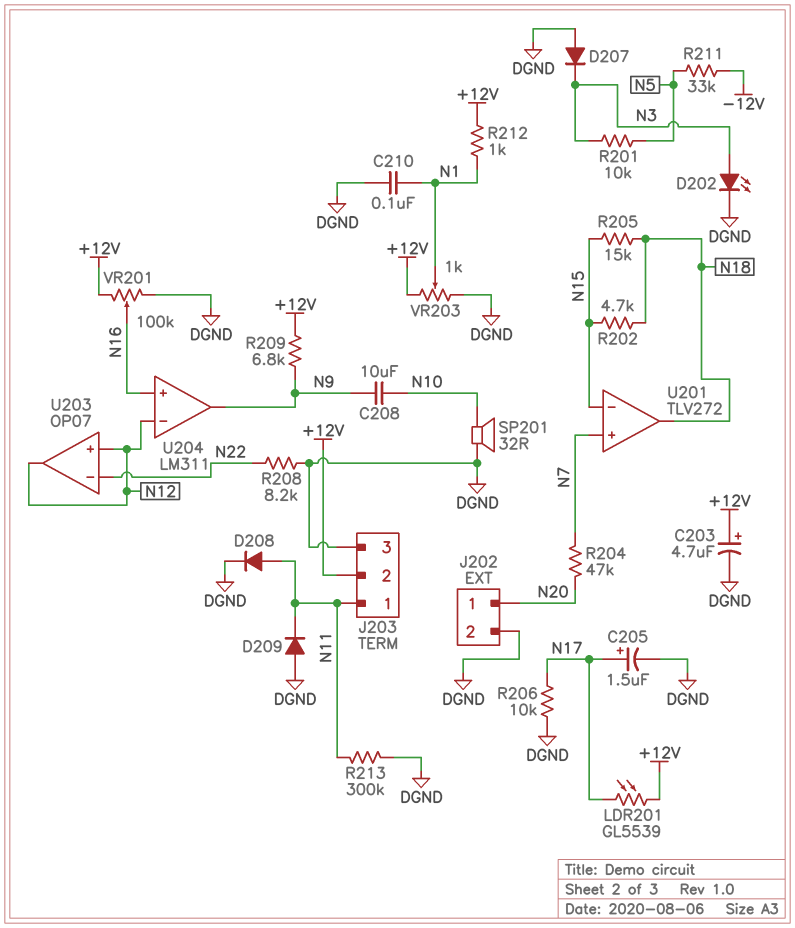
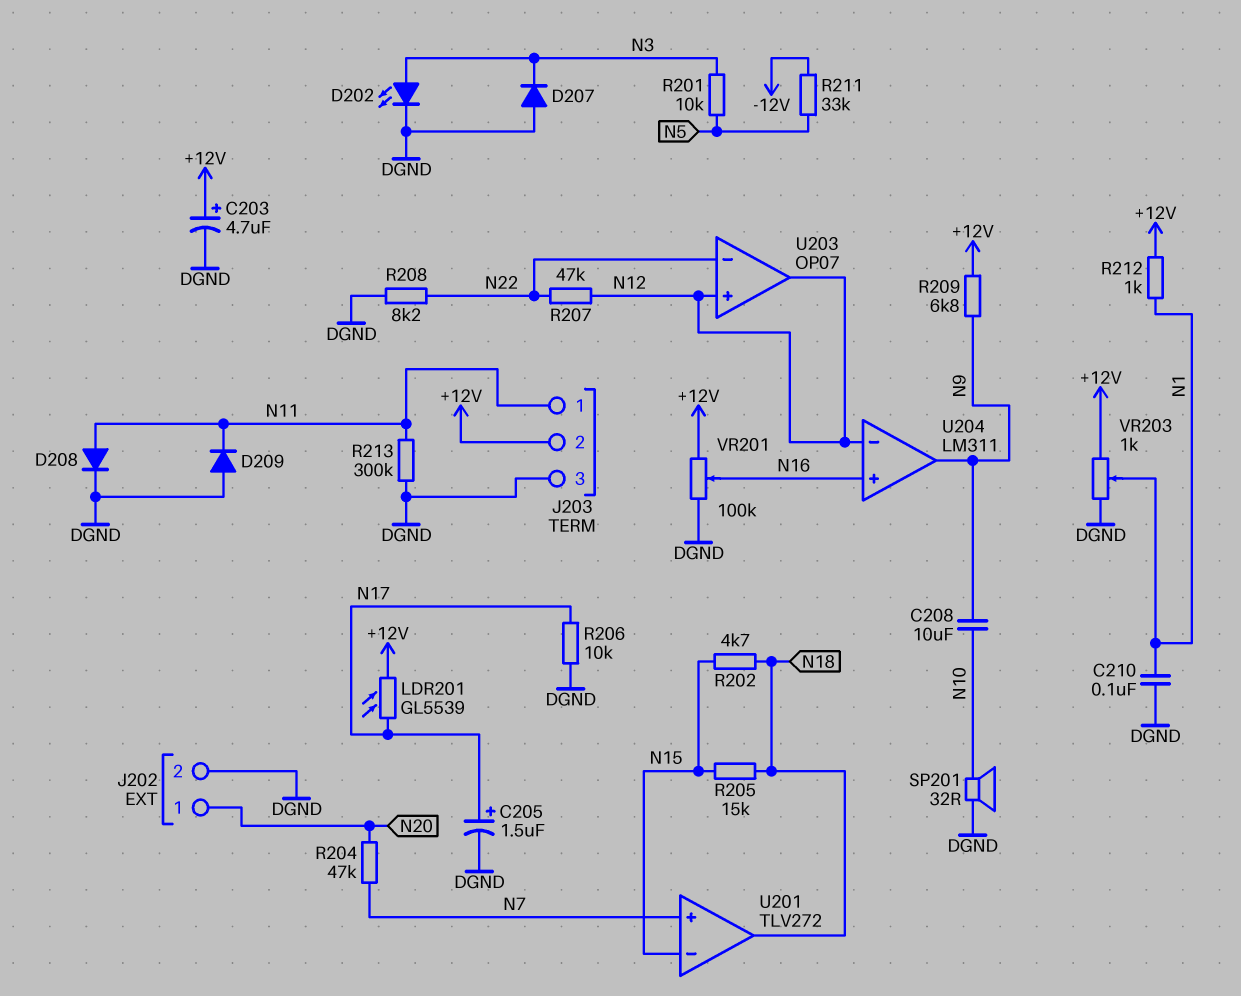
R207: none -> 47k (N12, N22)

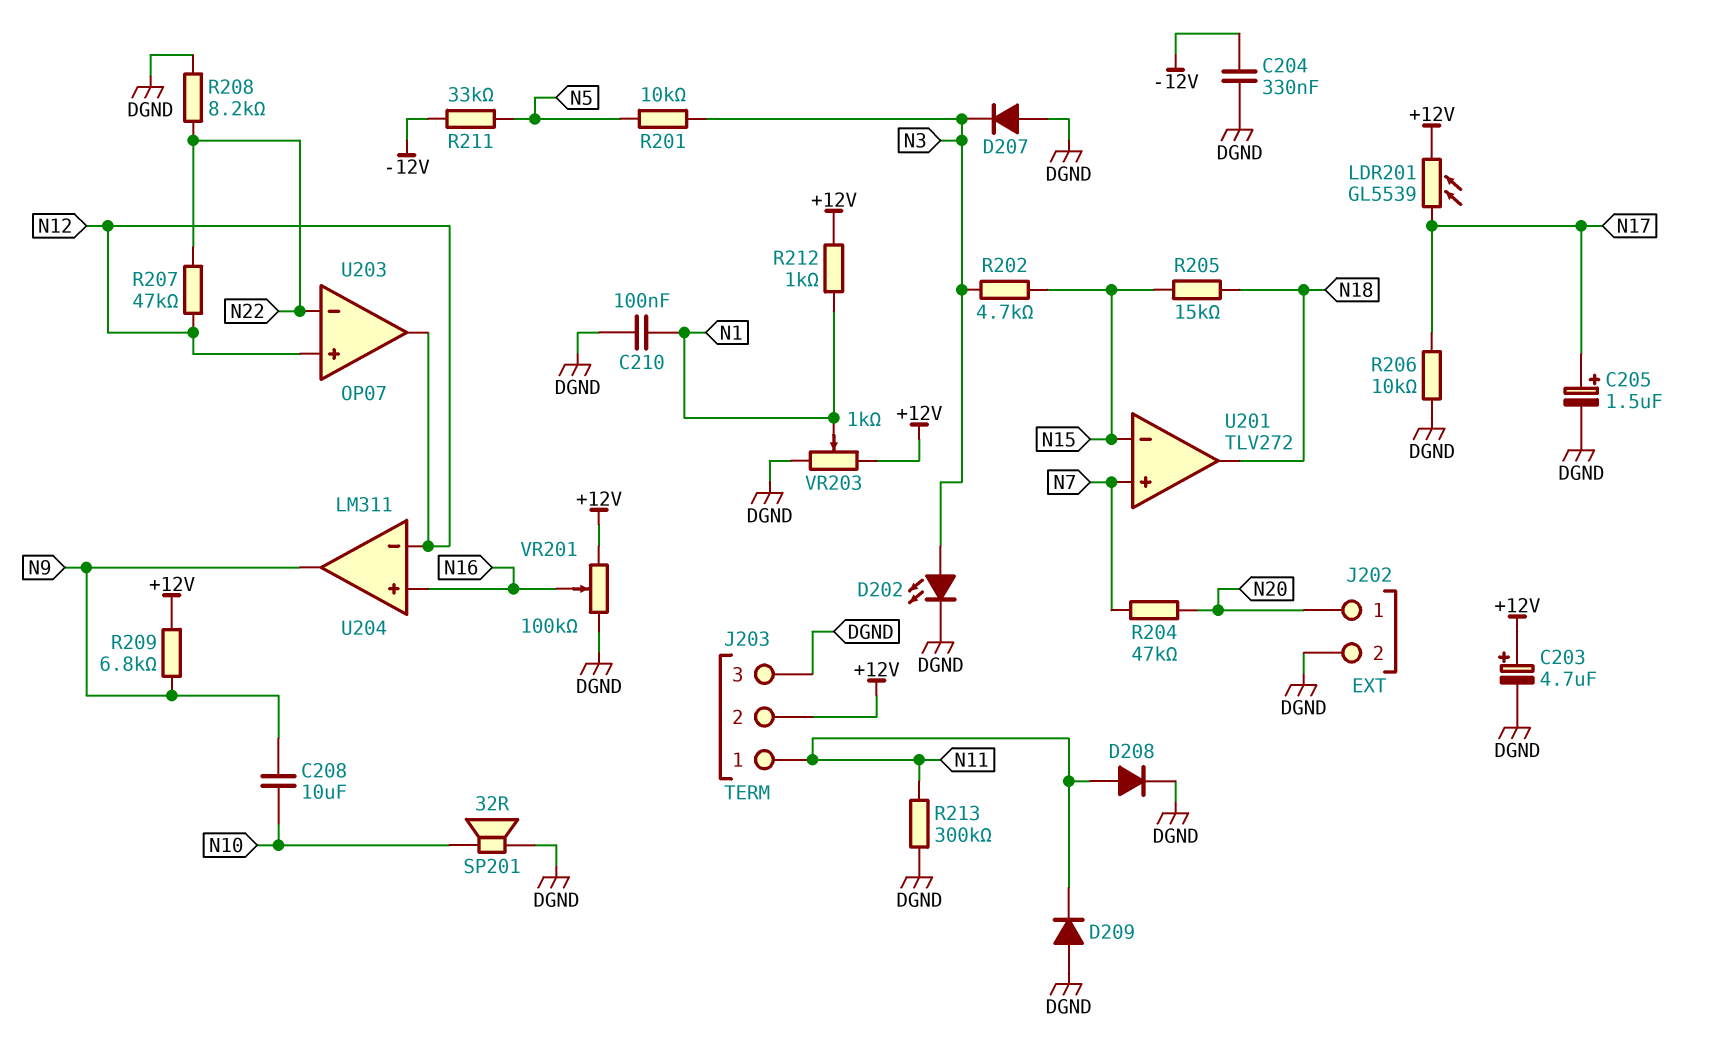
C204: none -> 330nF (-12V, DGND)
R202: 4.7k (N15, N18) -> 4.7k (N3, N15)

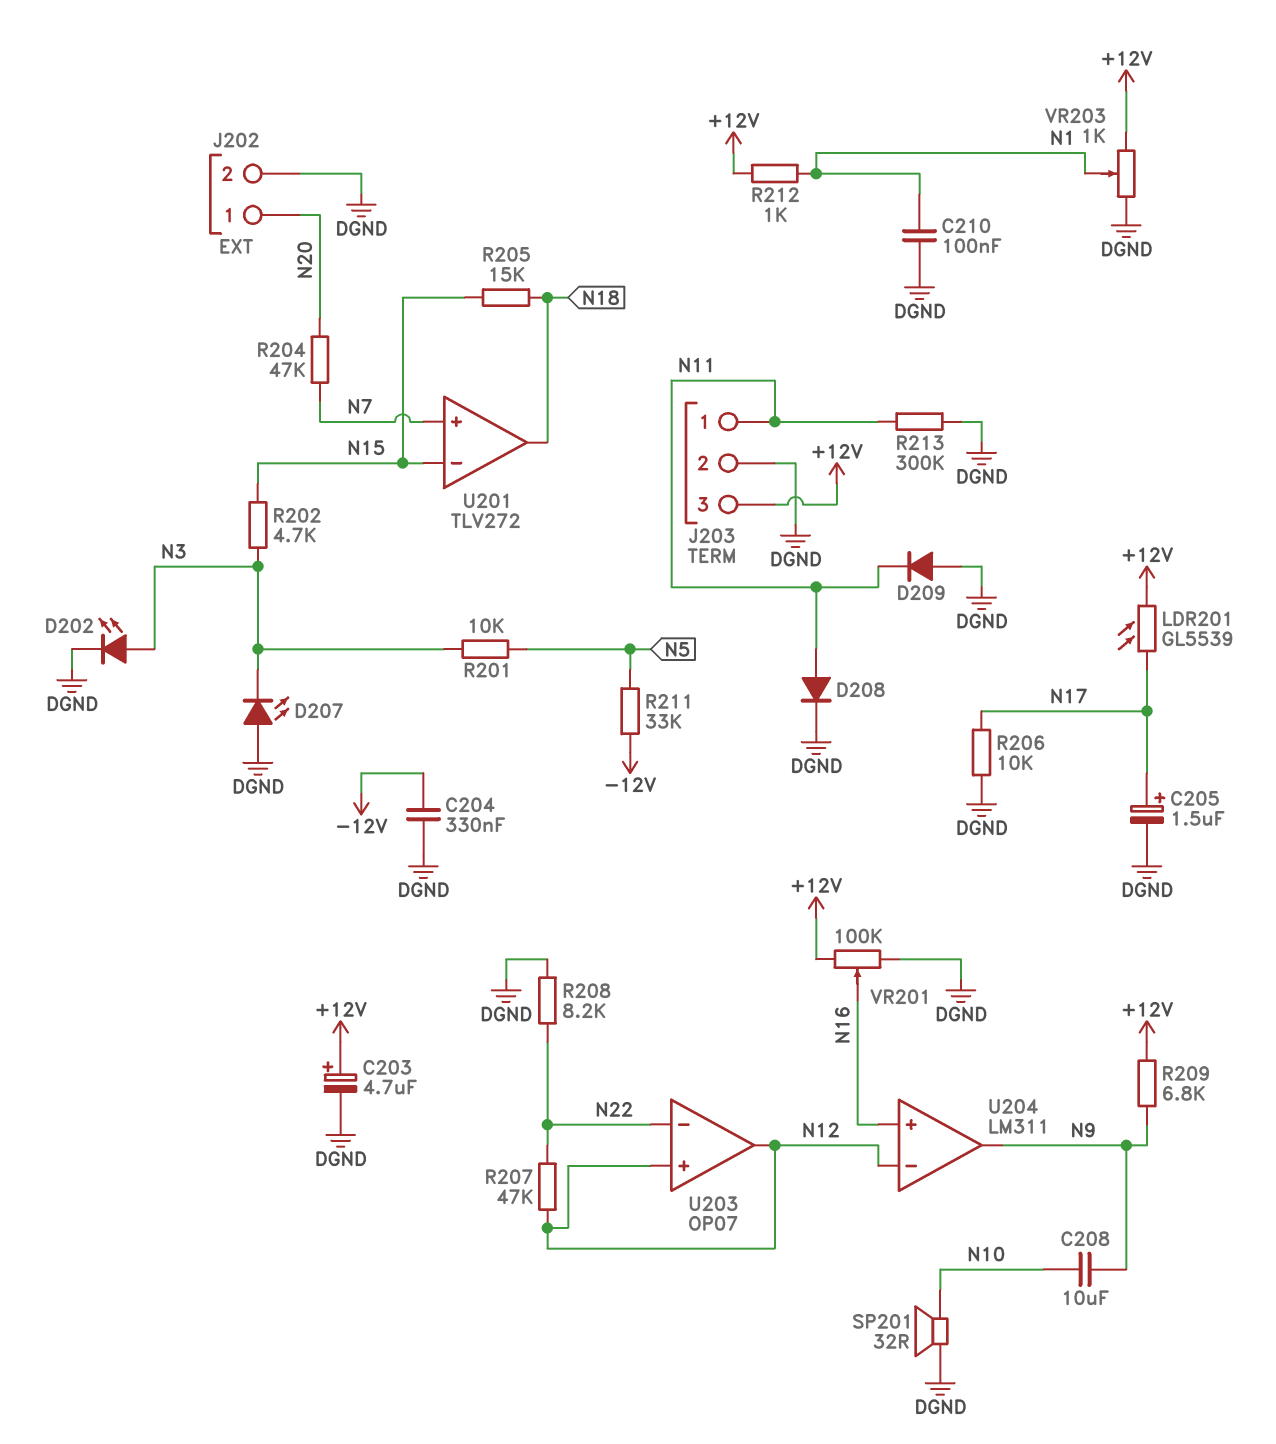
D207: diode (A DGND, K N3) -> LED (A DGND, K N3)
J203 pin 2: +12V -> DGND
J203 pin 3: DGND -> +12V

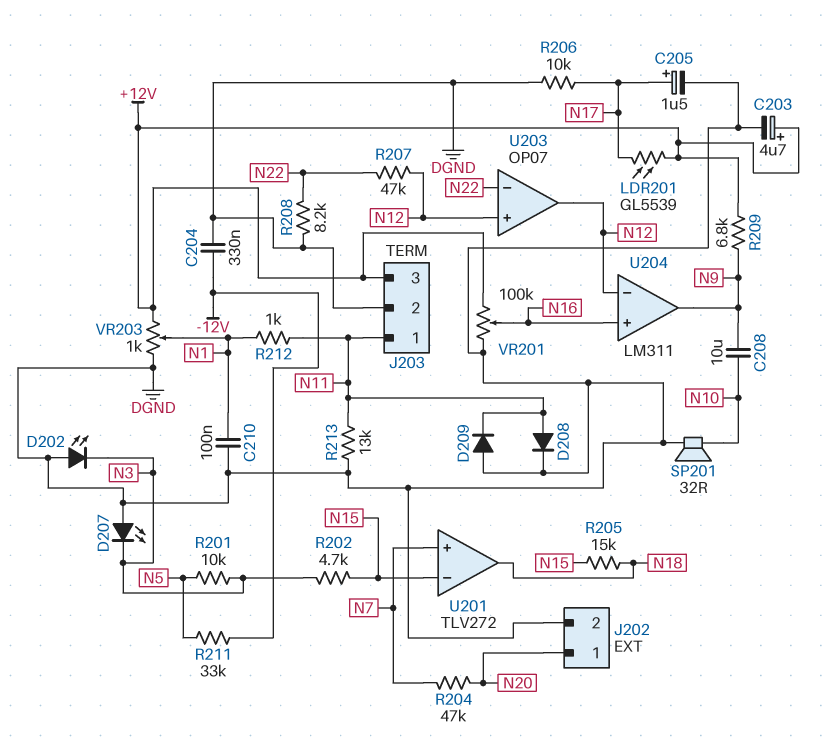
D202: LED (A N3, K DGND) -> LED (A DGND, K N3)
R212: 1k (+12V, N1) -> 1k (N1, N11)
R213: 300k (DGND, N11) -> 13k (DGND, N11)

